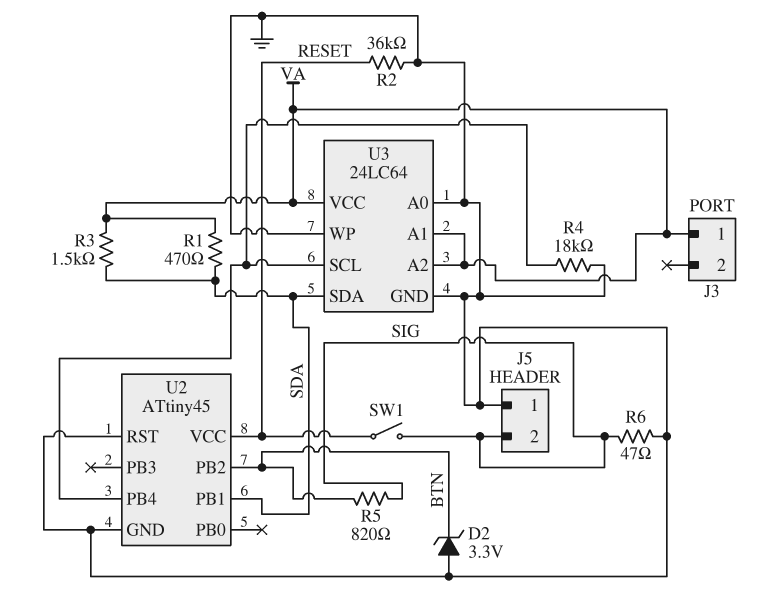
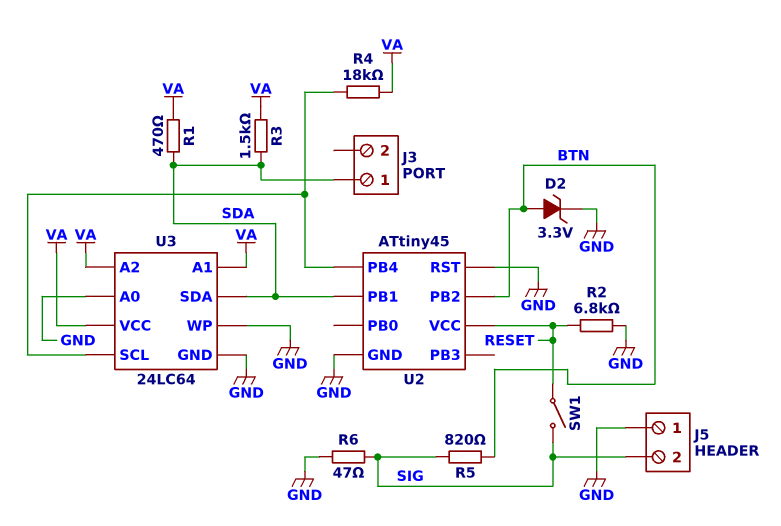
D2: zener 3.3V (A GND, K BTN) -> zener 3.3V (A BTN, K GND)
J3 pin 1: VA -> SDA
R2: 36k (GND, RESET) -> 6.8k (GND, RESET)
R4: 18k (GND, U2/PB4) -> 18k (U2/PB4, VA)

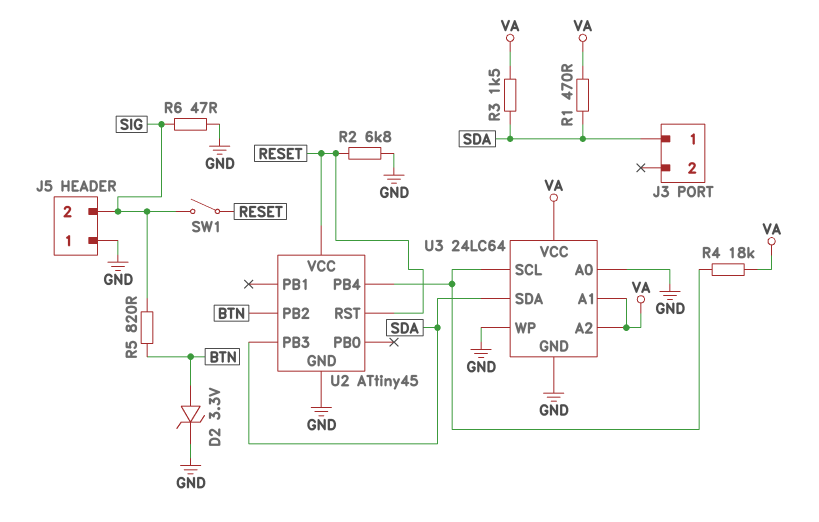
U2 pin PB1: SDA -> none
U2 pin PB3: none -> SDA
U2 pin RST: GND -> RESET

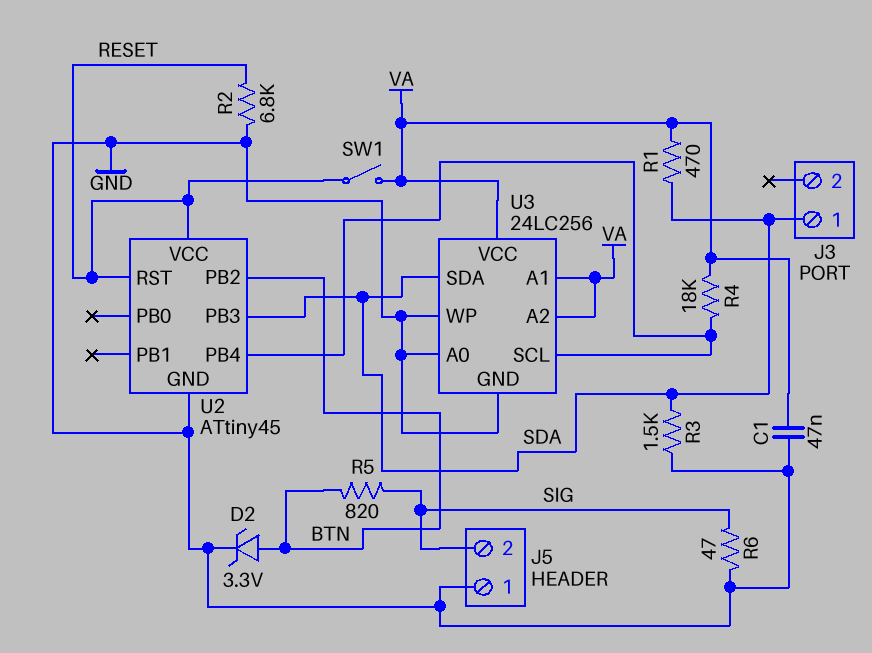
C1: none -> 47nF (GND, VA)
R3: 1.5k (SDA, VA) -> 1.5k (GND, SDA)
SW1: switch (RESET, SIG) -> switch (RESET, VA)
U3: 24LC64 -> 24LC256

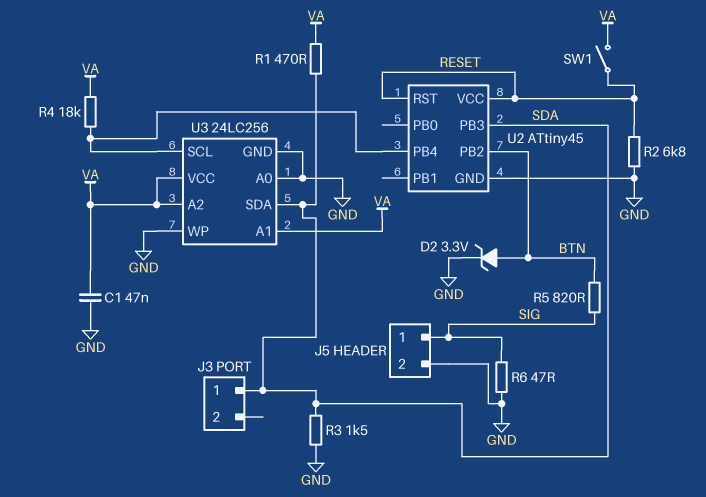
J5 pin 1: GND -> SIG
J5 pin 2: SIG -> GND

